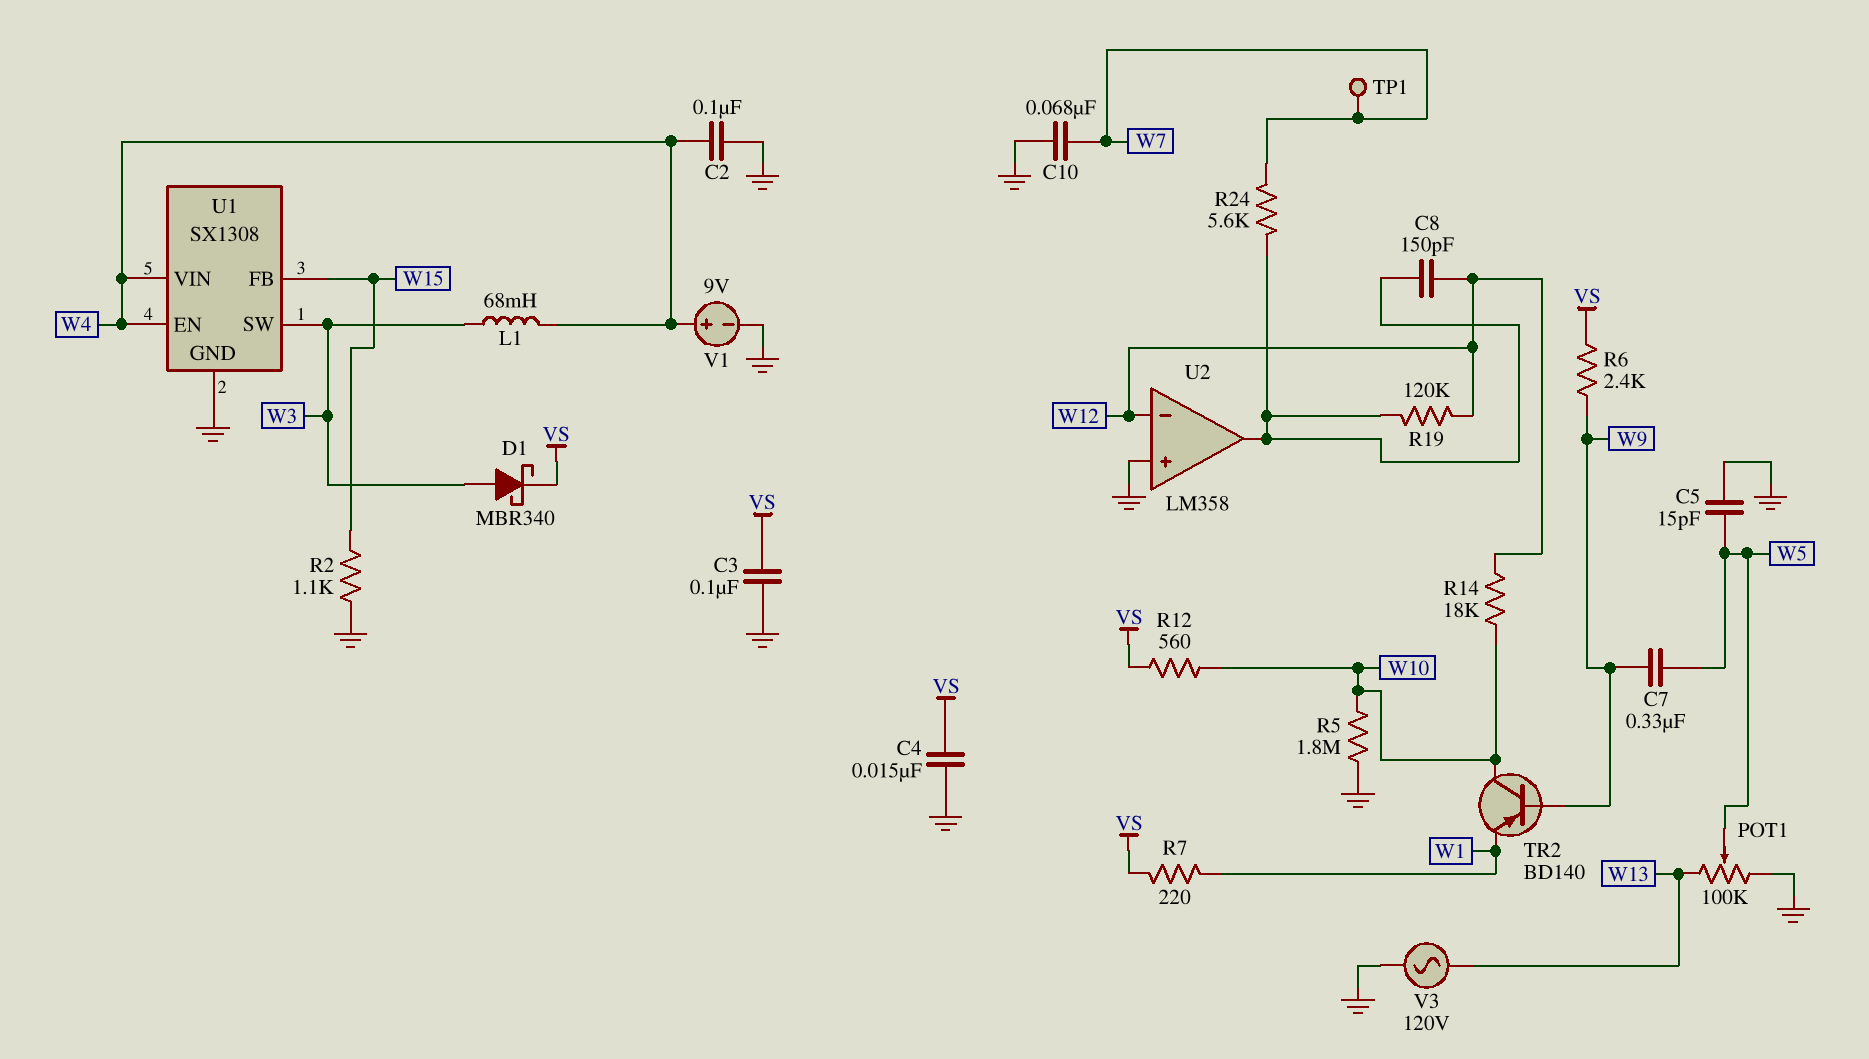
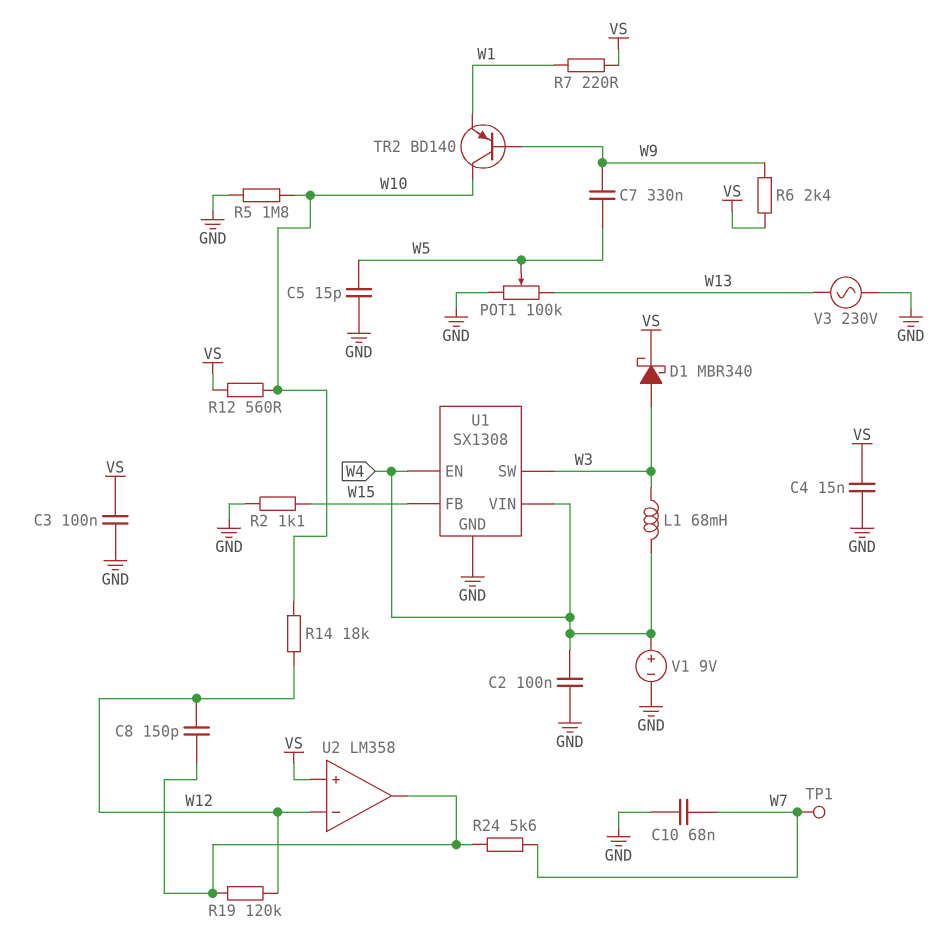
U2 pin in+: GND -> VS
V3: AC 120V (GND, W13) -> AC 230V (GND, W13)

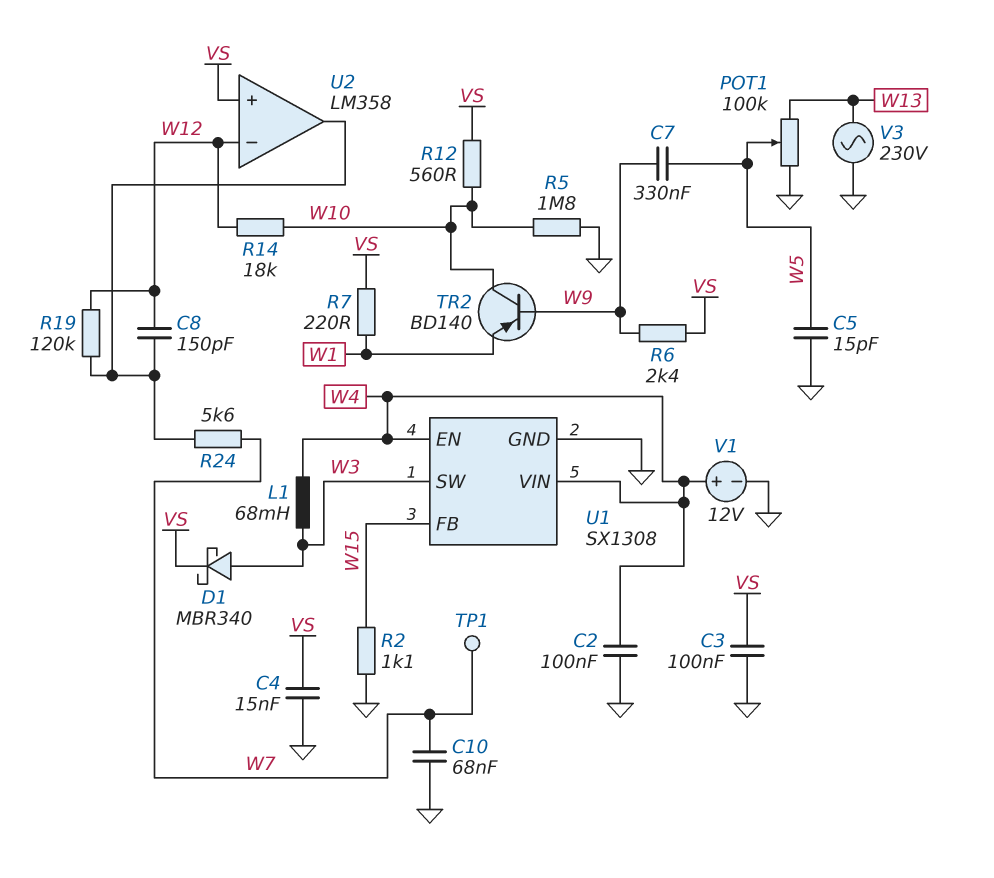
V1: 9V (plus W4, minus GND) -> 12V (plus W4, minus GND)

